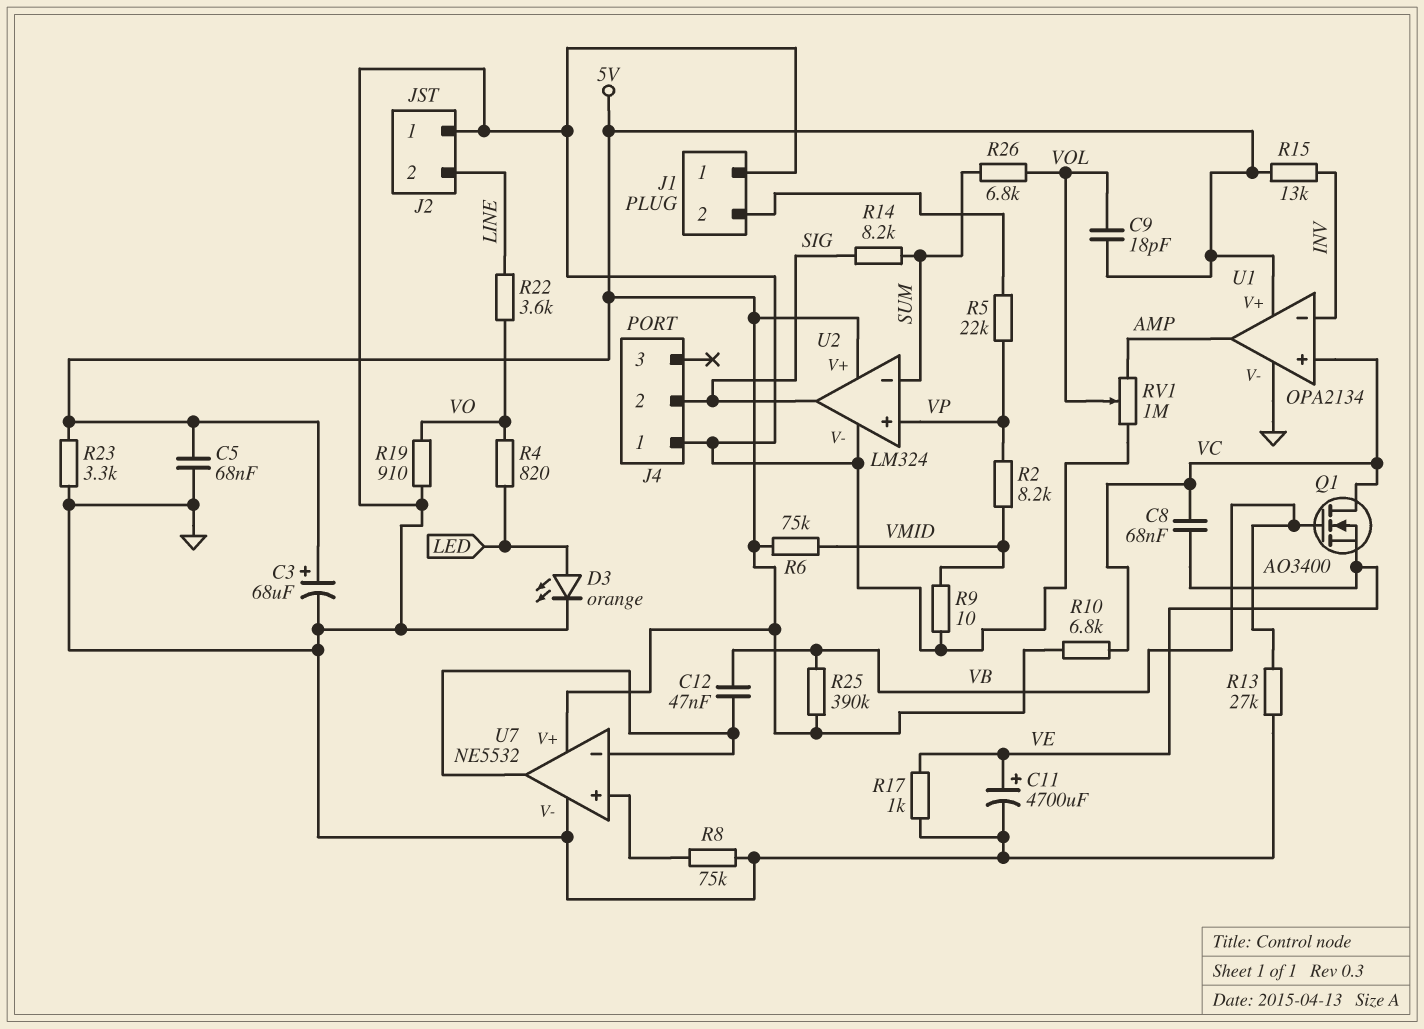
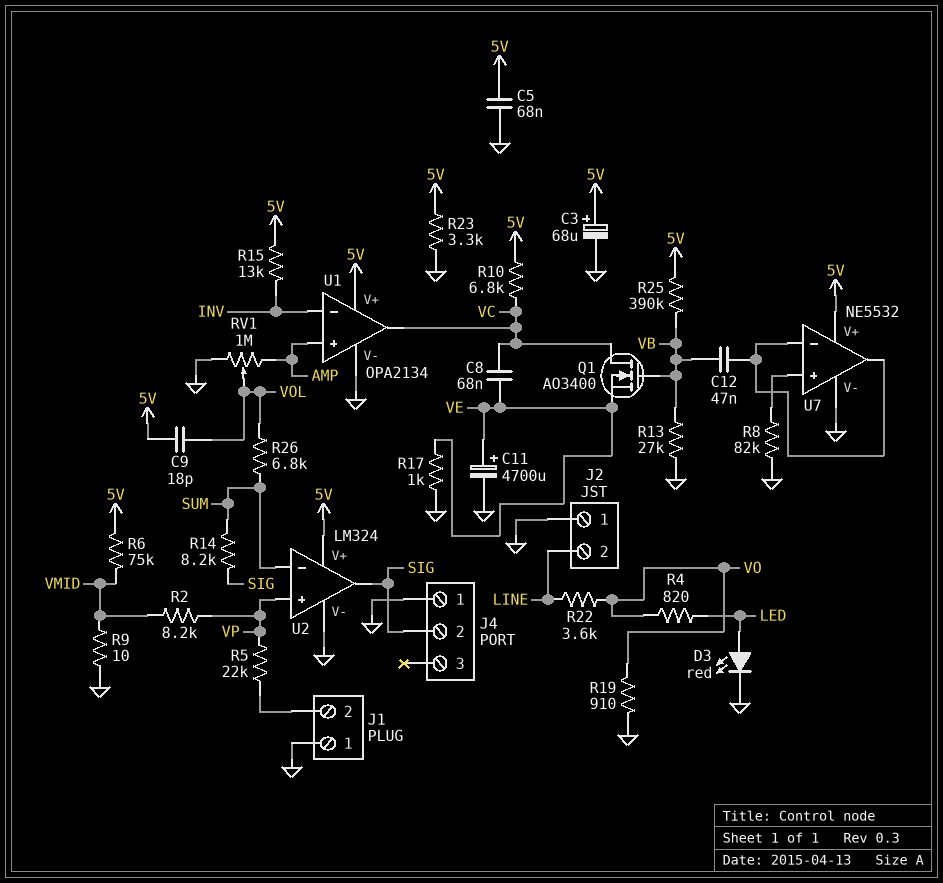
D3: LED orange (A LED, K GND) -> LED red (A LED, K GND)
R8: 75k (GND, U7/in+) -> 82k (GND, U7/in+)
U1 pin in+: VC -> AMP
U1 pin out: AMP -> VC

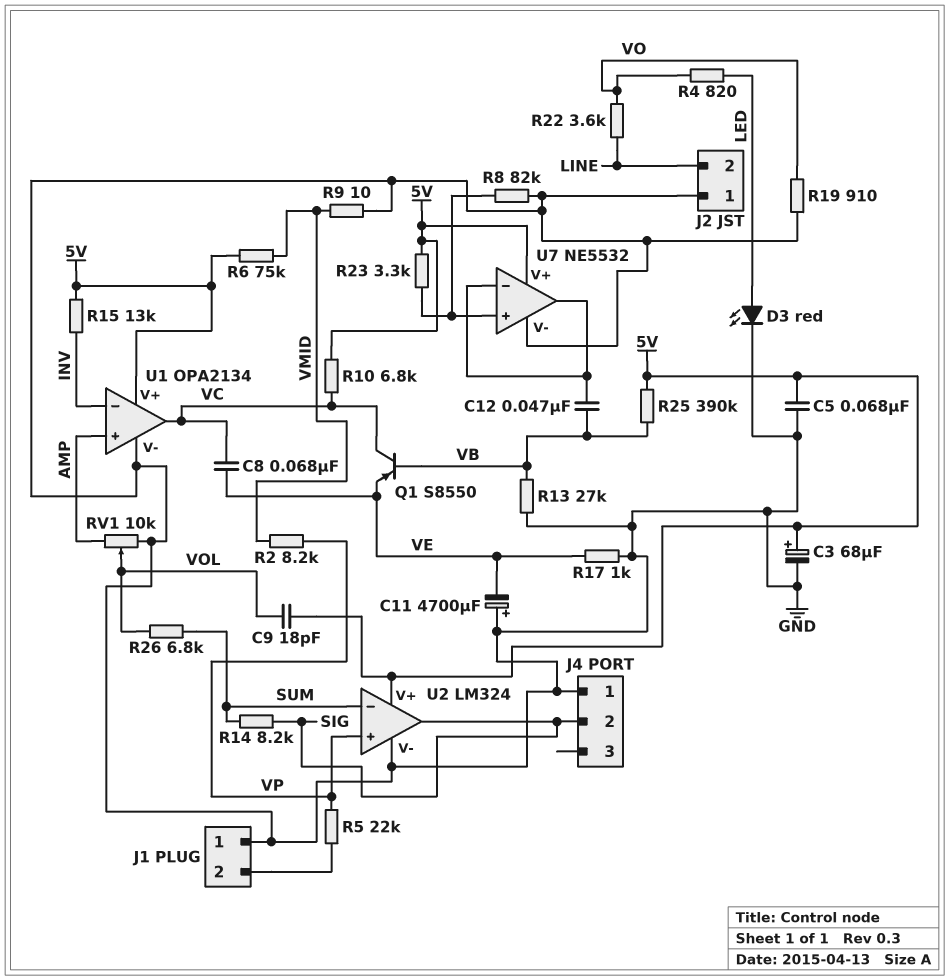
C11: 4700uF (plus VE, minus GND) -> 4700uF (plus GND, minus VE)
Q1: NMOS AO3400 (G VB, D VC, S VE) -> PNP S8550 (B VB, C VC, E VE)
R23: 3.3k (5V, GND) -> 3.3k (5V, U7/in+)
RV1: 1M (AMP, GND, wiper VOL) -> 10k (AMP, GND, wiper VOL)

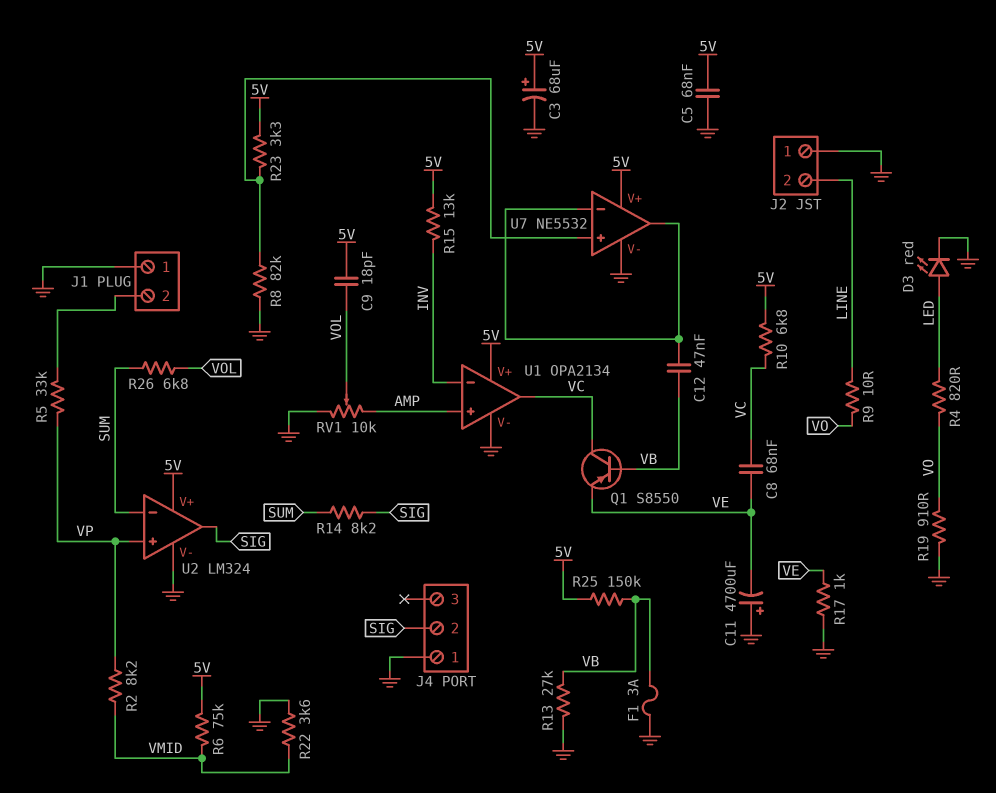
F1: none -> 3A (GND, VB)
R5: 22k (J1/2, VP) -> 33k (J1/2, VP)
R9: 10 (GND, VMID) -> 10 (LINE, VO)
R22: 3.6k (LINE, VO) -> 3.6k (GND, VMID)
R25: 390k (5V, VB) -> 150k (5V, VB)

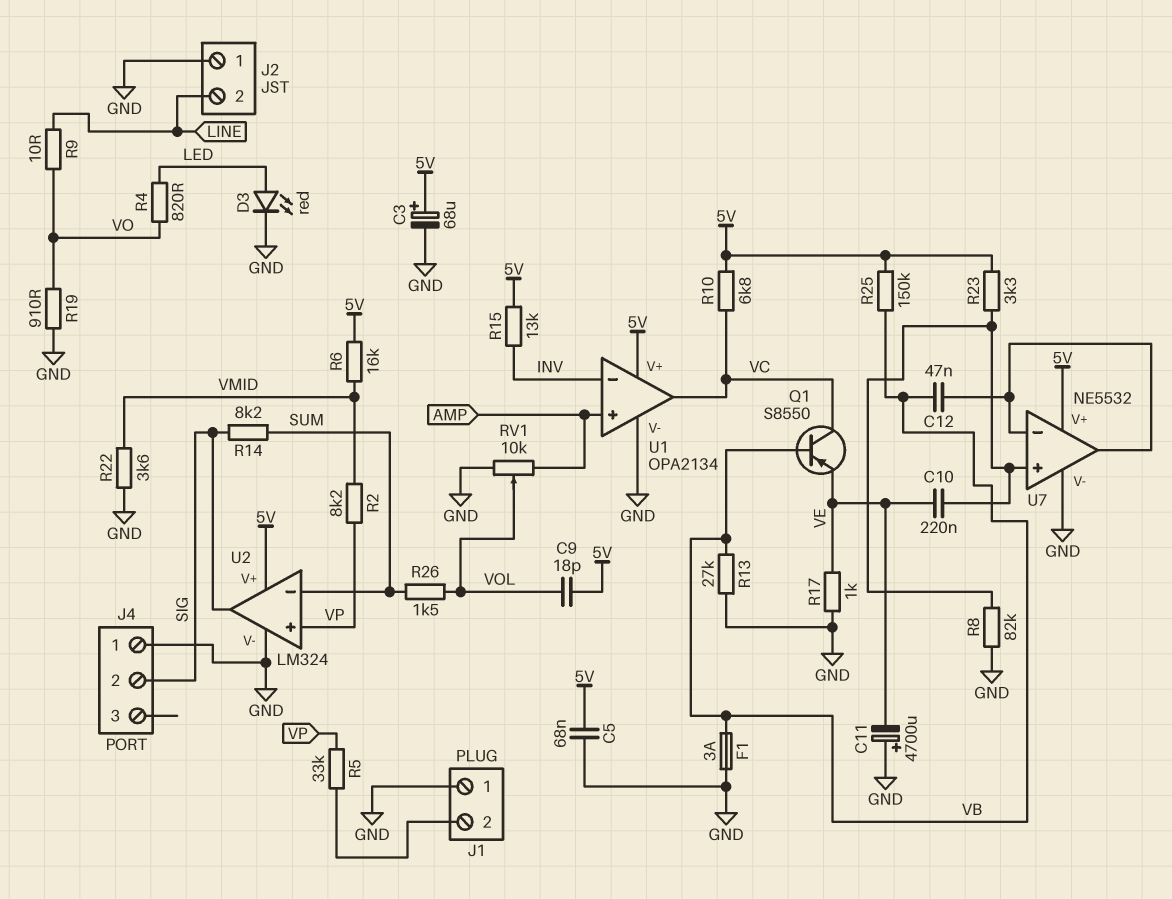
C8: 68nF (VC, VE) -> none
C10: none -> 220nF (U7/in+, VE)
R6: 75k (5V, VMID) -> 16k (5V, VMID)
R26: 6.8k (SUM, VOL) -> 1.5k (SUM, VOL)

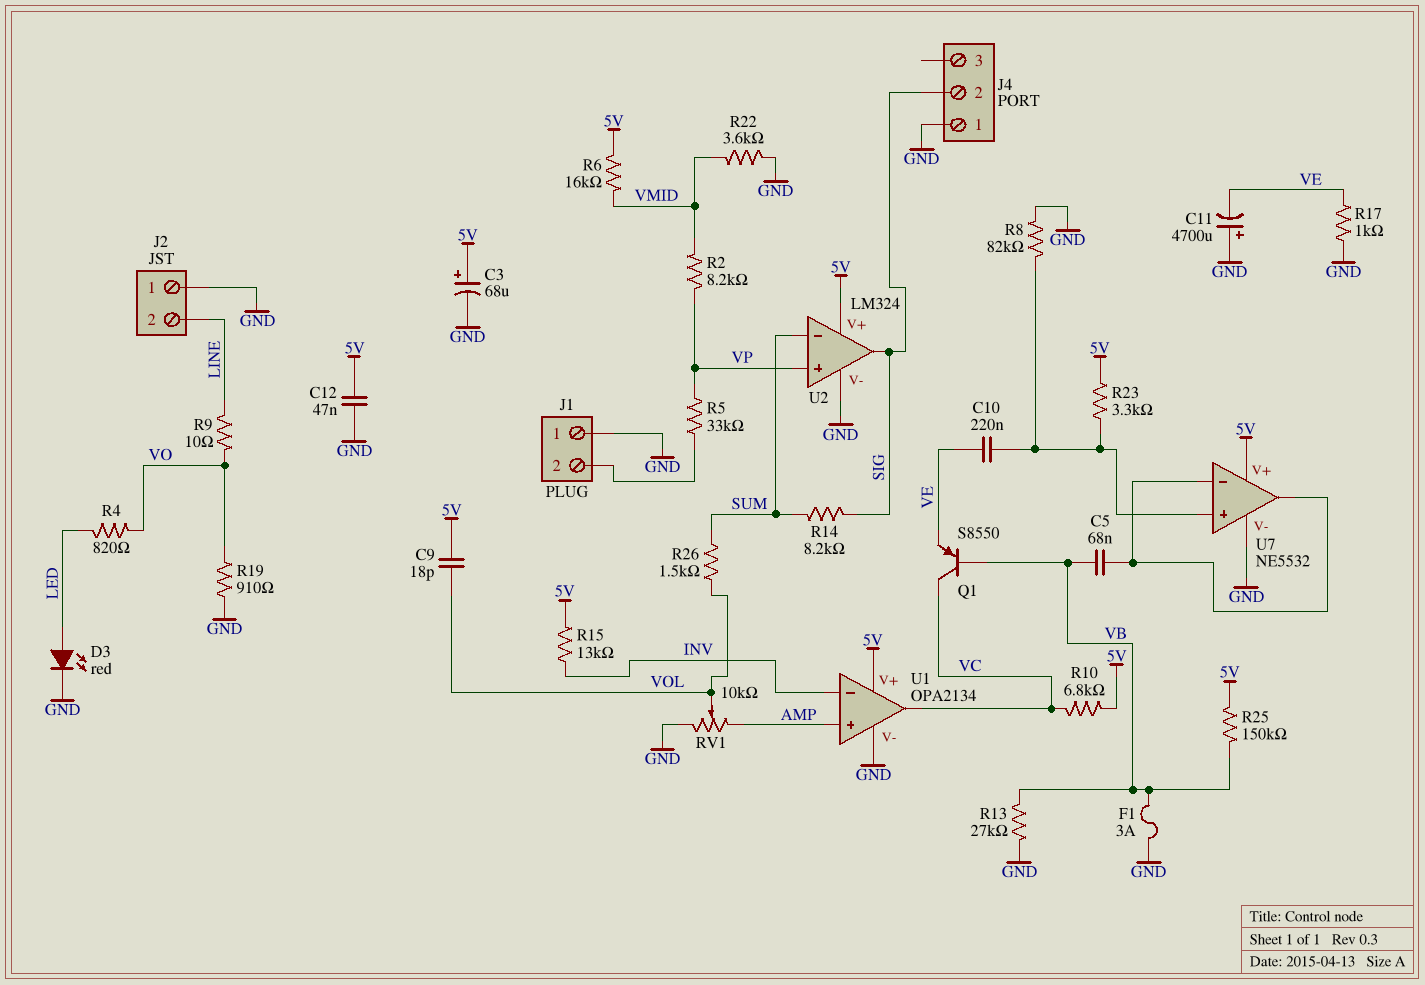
C5: 68nF (5V, GND) -> 68nF (U7/in-, VB)
C12: 47nF (U7/in-, VB) -> 47nF (5V, GND)

